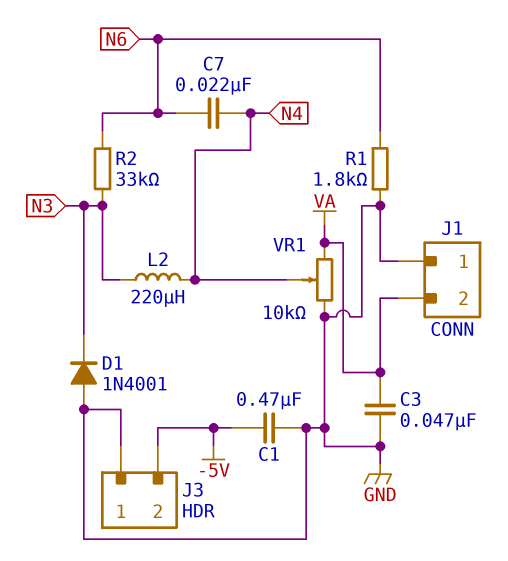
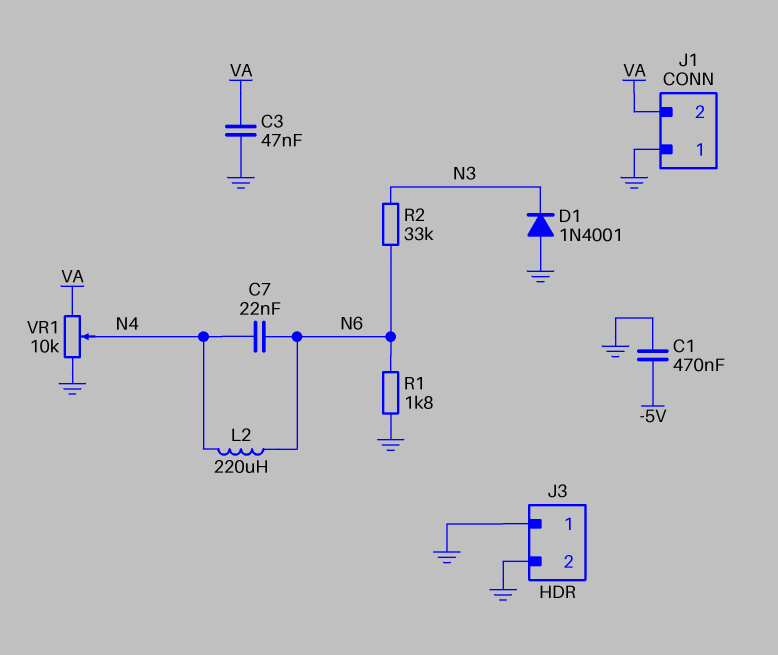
J3 pin 2: -5V -> GND
L2: 220uH (N3, N4) -> 220uH (N4, N6)

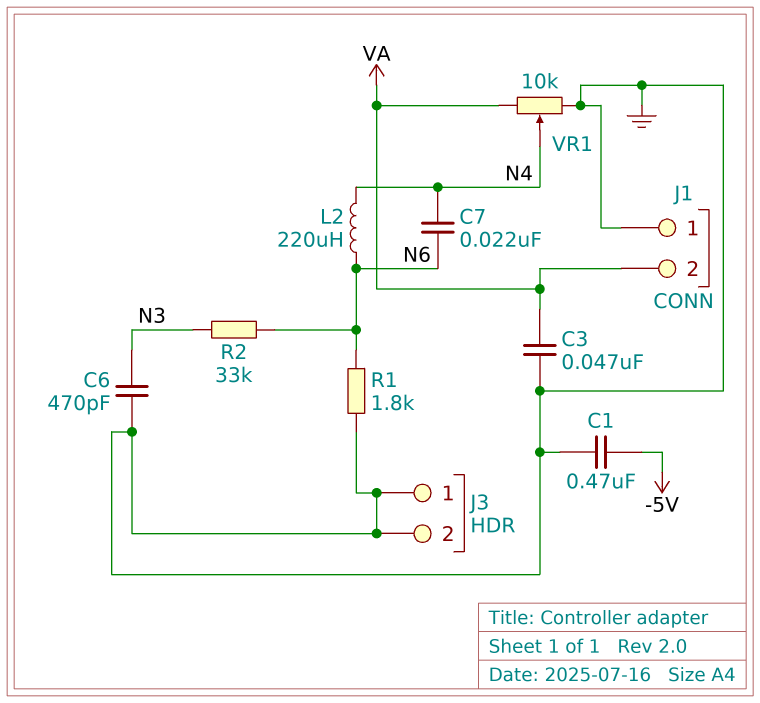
C6: none -> 470pF (GND, N3)
D1: diode 1N4001 (A GND, K N3) -> none

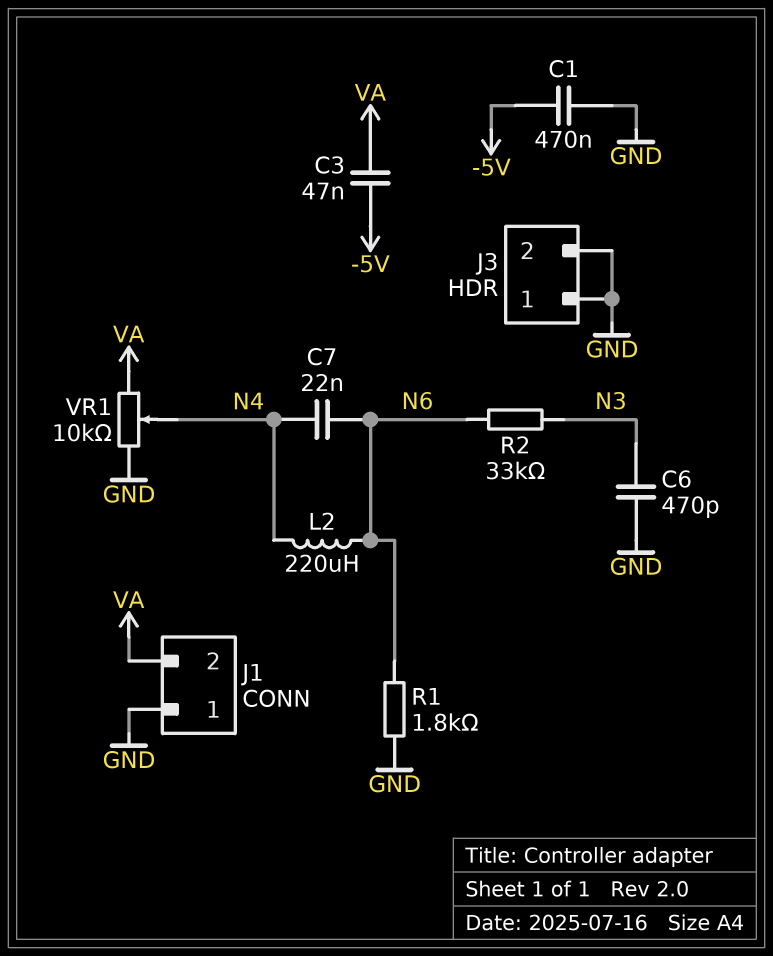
C3: 47nF (GND, VA) -> 47nF (-5V, VA)

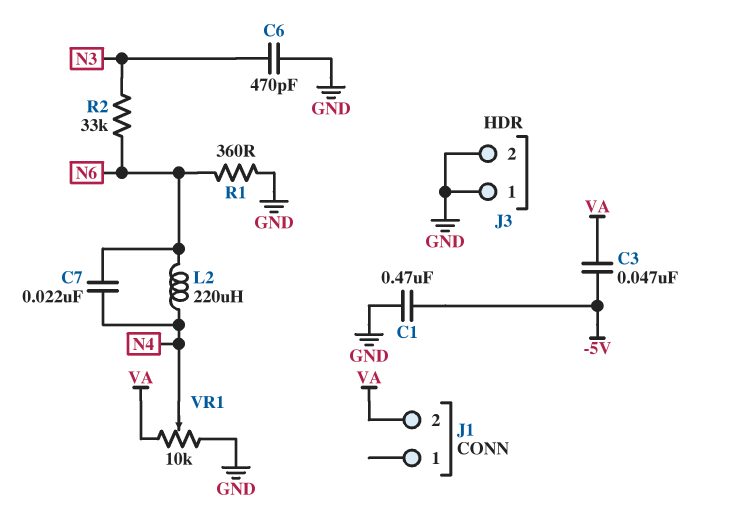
J1 pin 1: GND -> none
R1: 1.8k (GND, N6) -> 360 (GND, N6)

